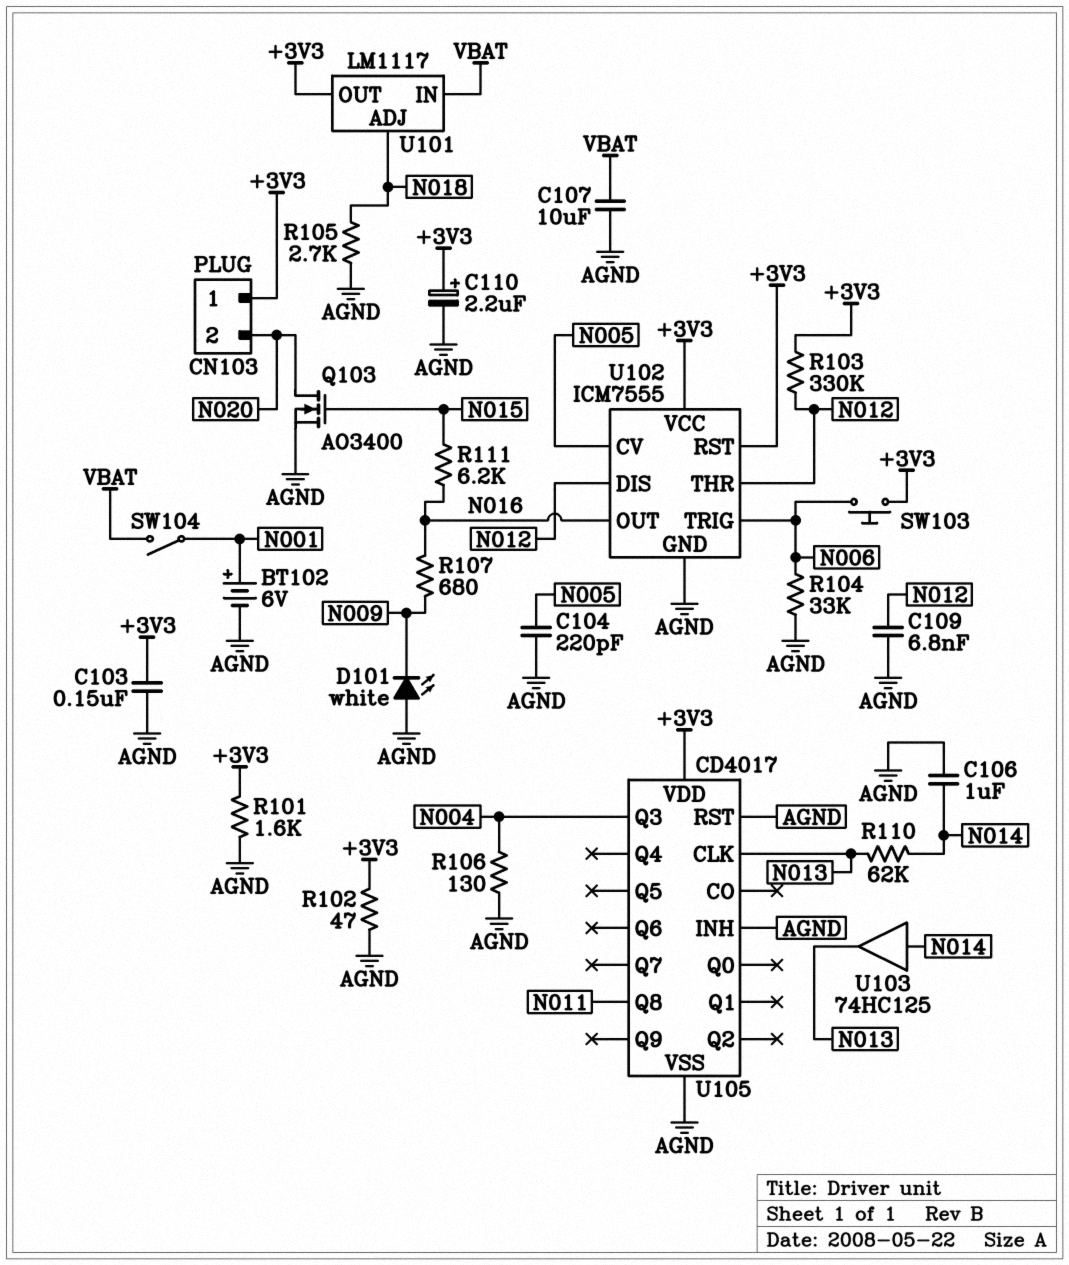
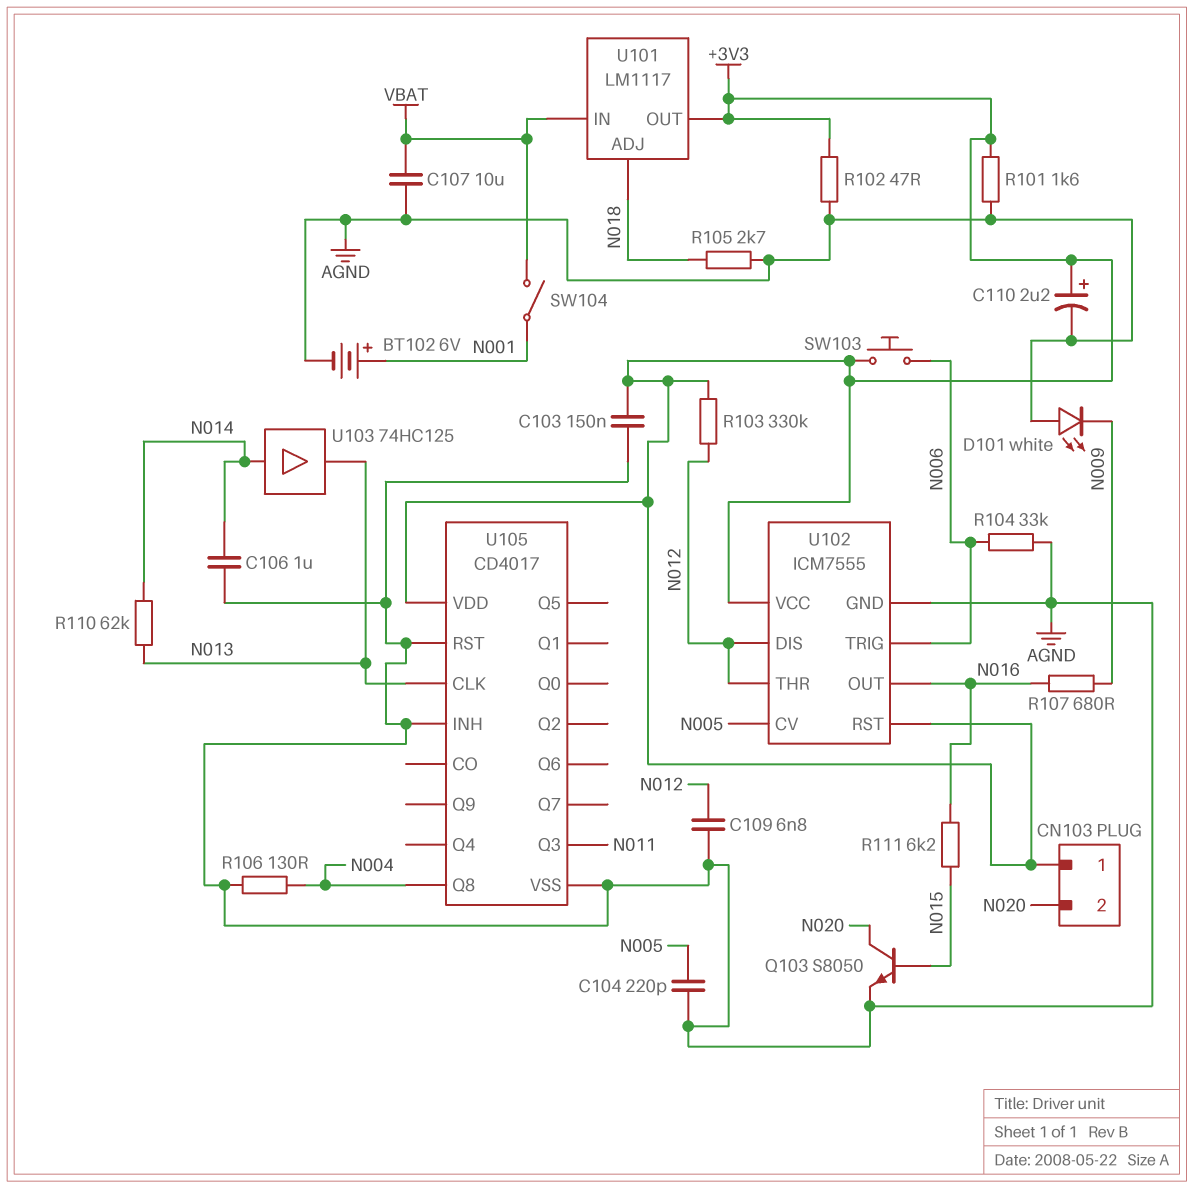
Q103: NMOS AO3400 (G N015, D N020, S AGND) -> NPN S8050 (B N015, C N020, E AGND)
U105 pin Q3: N004 -> N011
U105 pin Q8: N011 -> N004

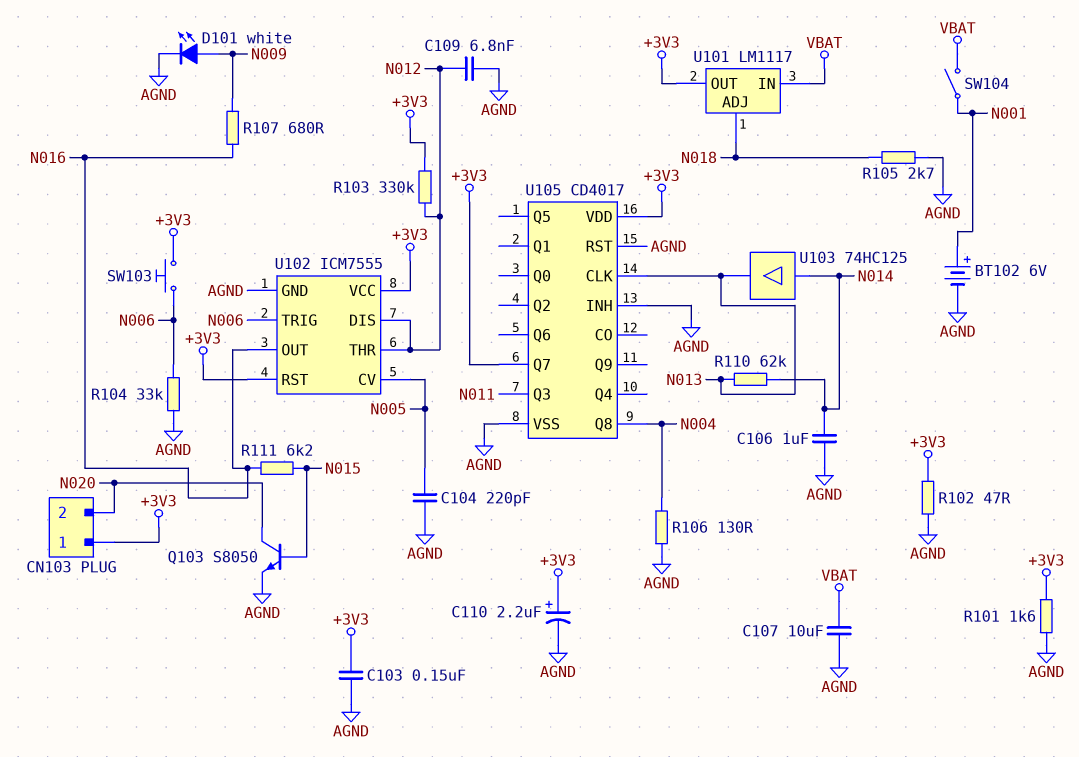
D101: LED white (A AGND, K N009) -> LED white (A N009, K AGND)
U105 pin Q7: none -> +3V3

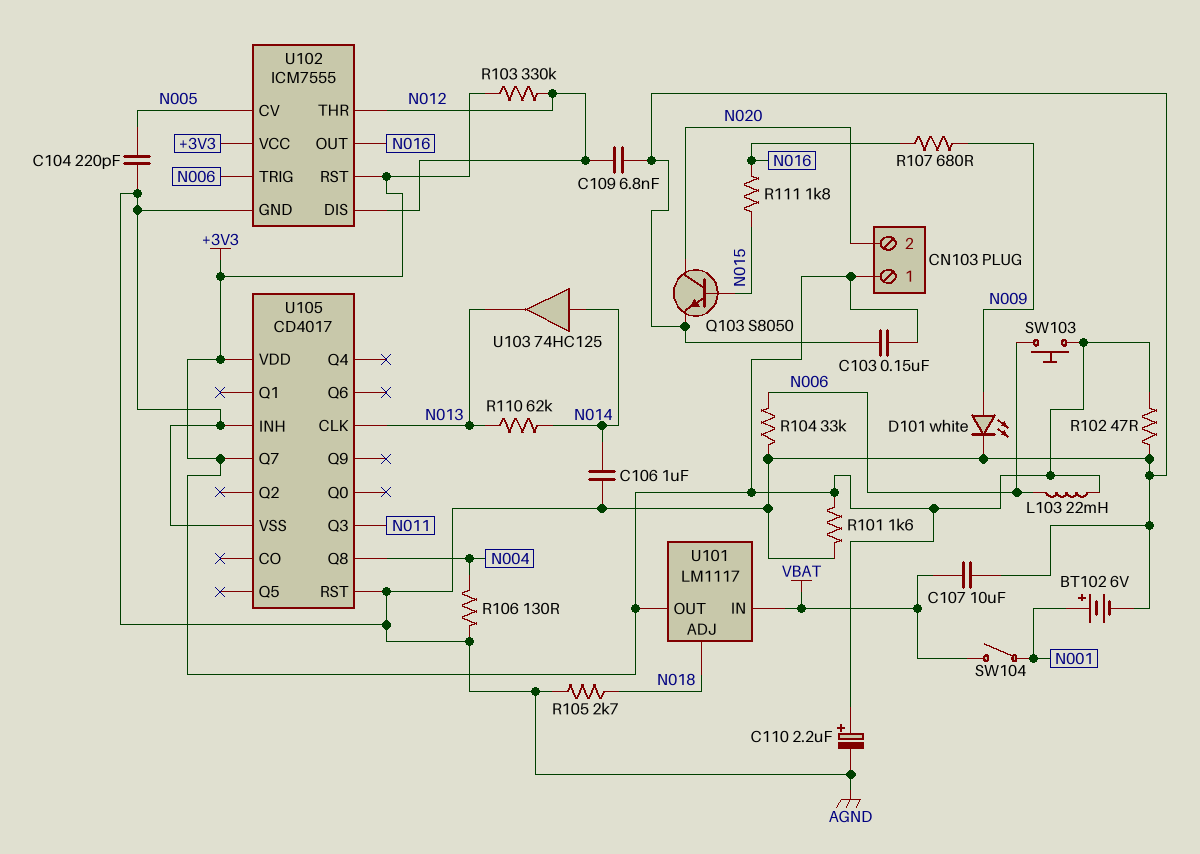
L103: none -> 22mH (+3V3, N006)
R111: 6.2k (N015, N016) -> 1.8k (N015, N016)

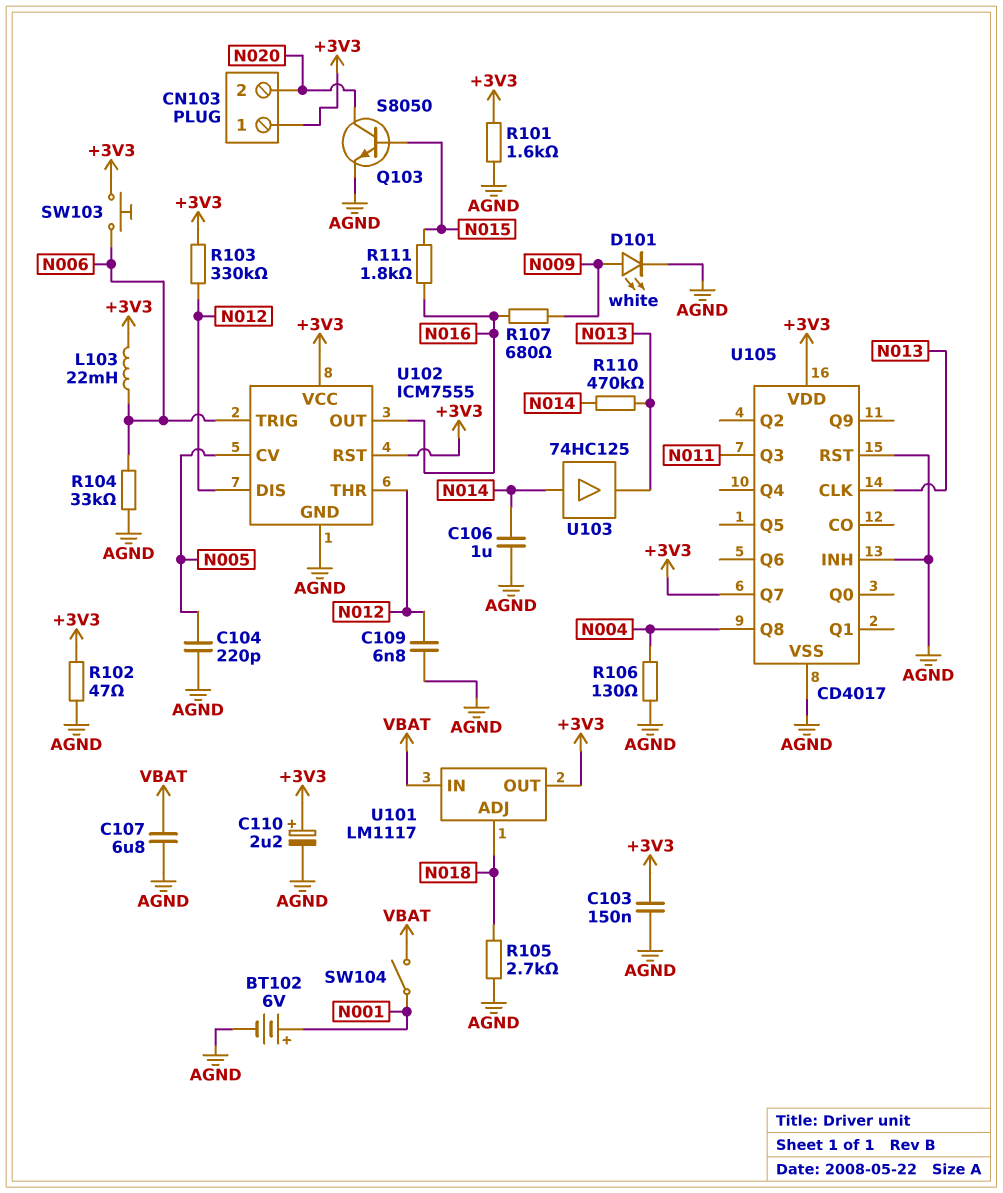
C107: 10uF (AGND, VBAT) -> 6.8uF (AGND, VBAT)
R110: 62k (N013, N014) -> 470k (N013, N014)

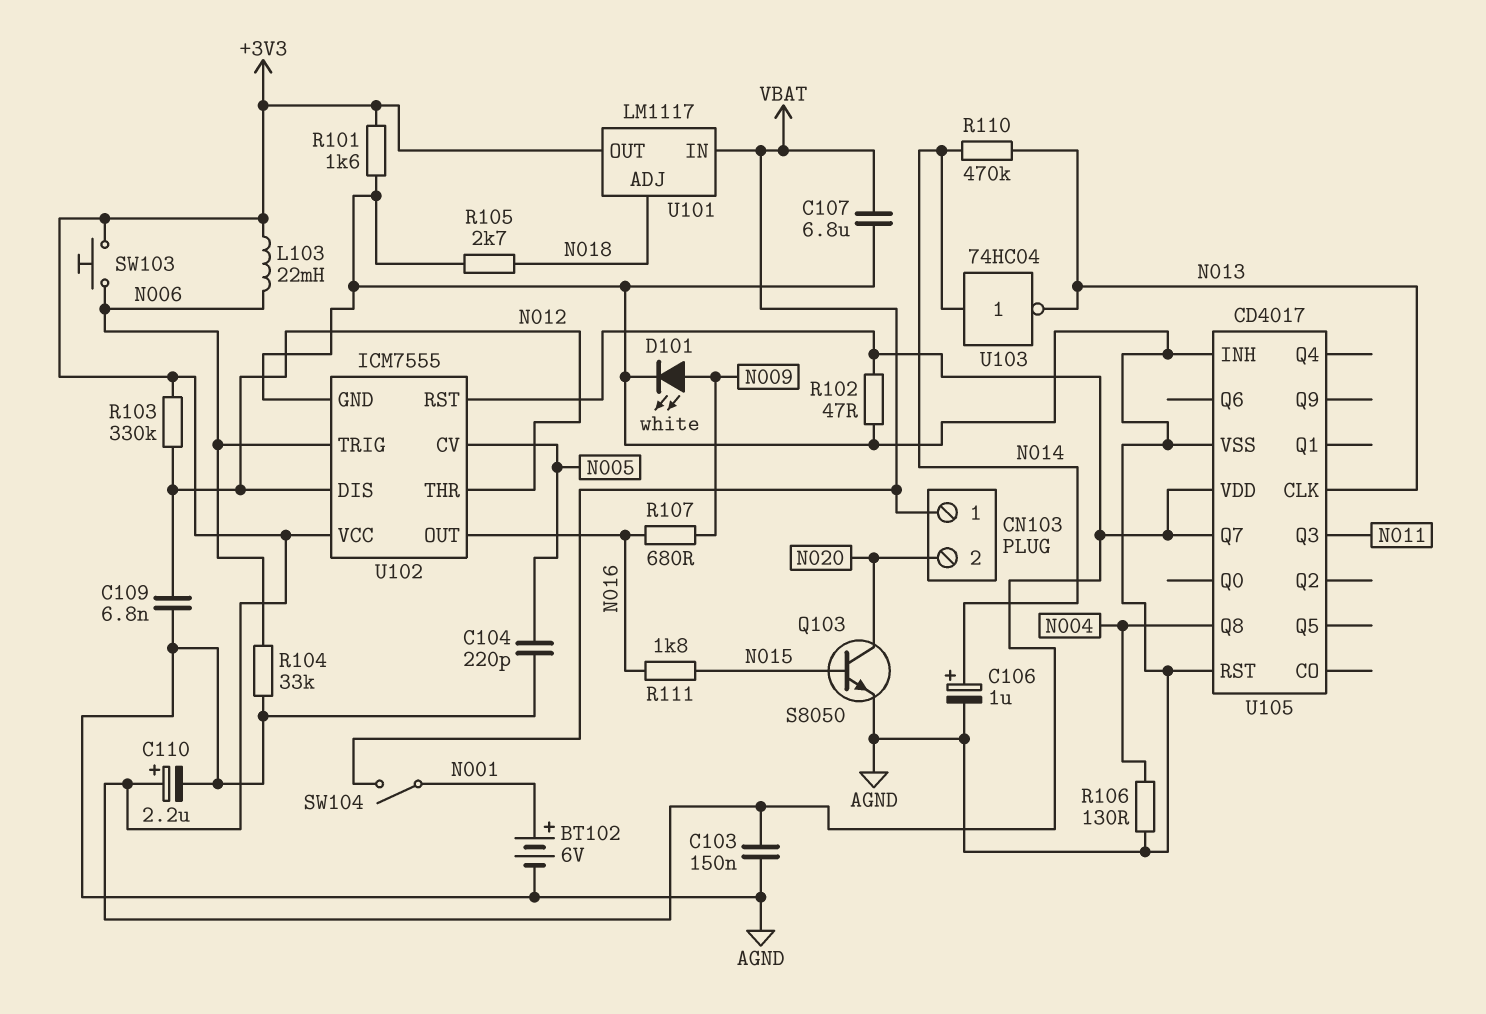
C106: 1uF (AGND, N014) -> 1uF (plus N014, minus AGND)
CN103 pin 1: +3V3 -> VBAT
U103: buffer 74HC125 (in N014, out N013) -> NOT 74HC04 (in N014, out N013)

